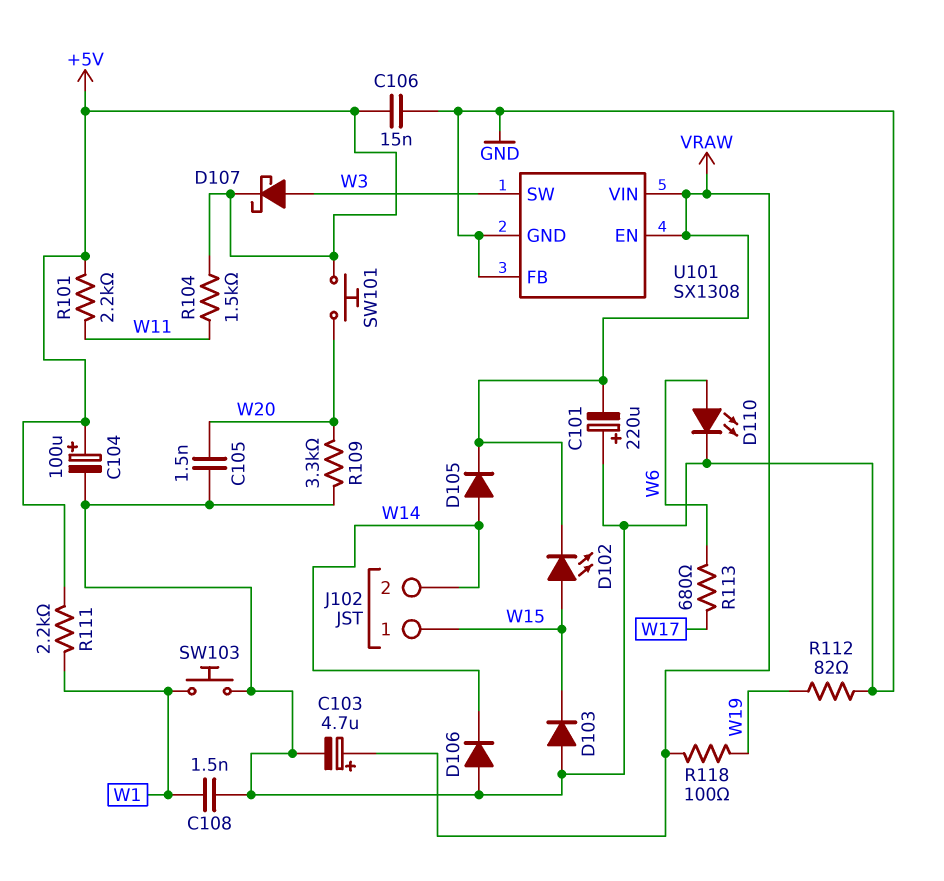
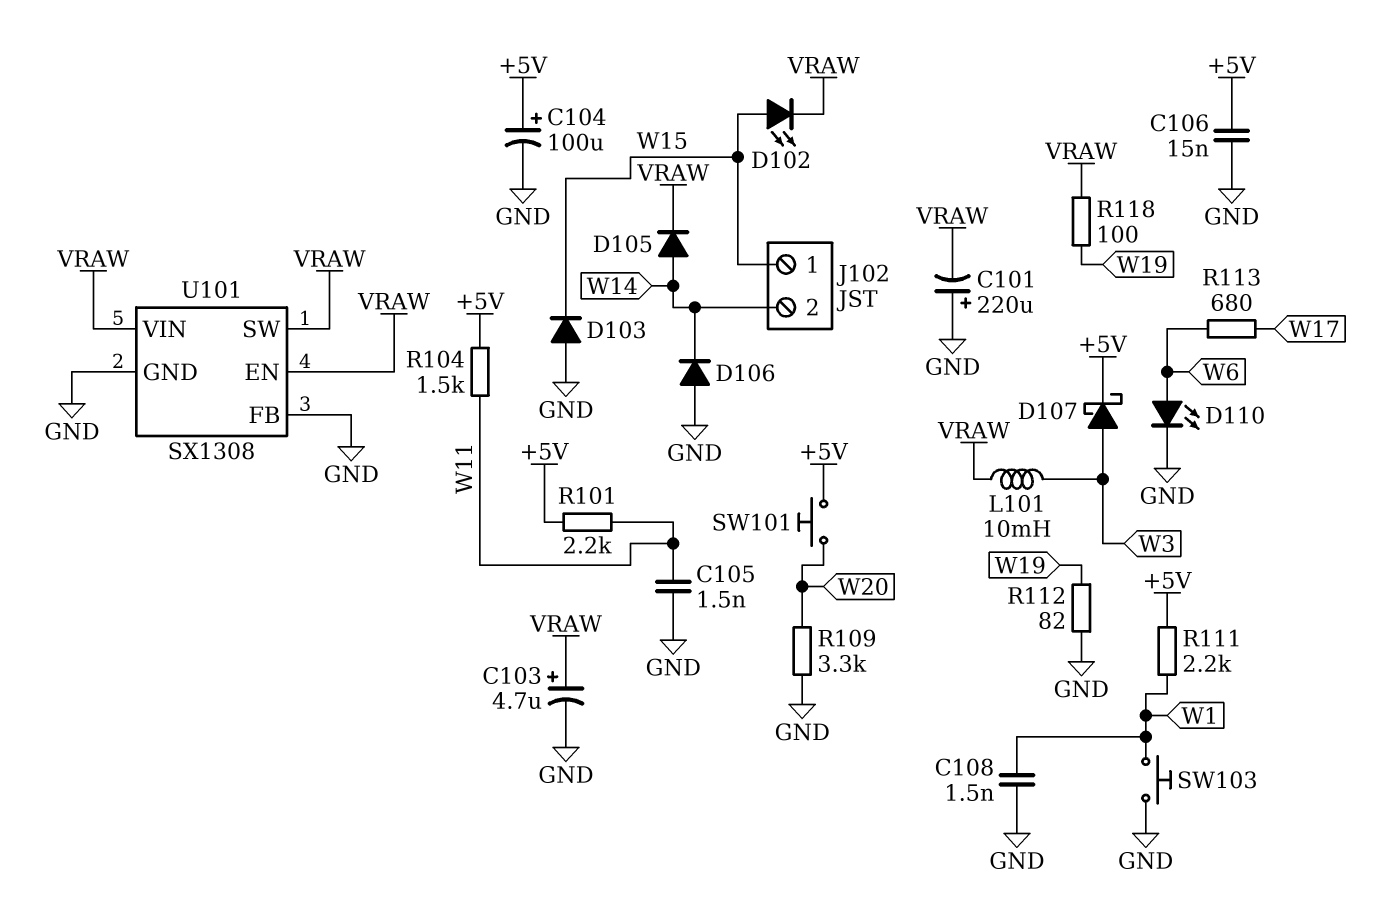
C105: 1.5nF (GND, W20) -> 1.5nF (GND, W11)
L101: none -> 10mH (VRAW, W3)
U101 pin SW: W3 -> VRAW

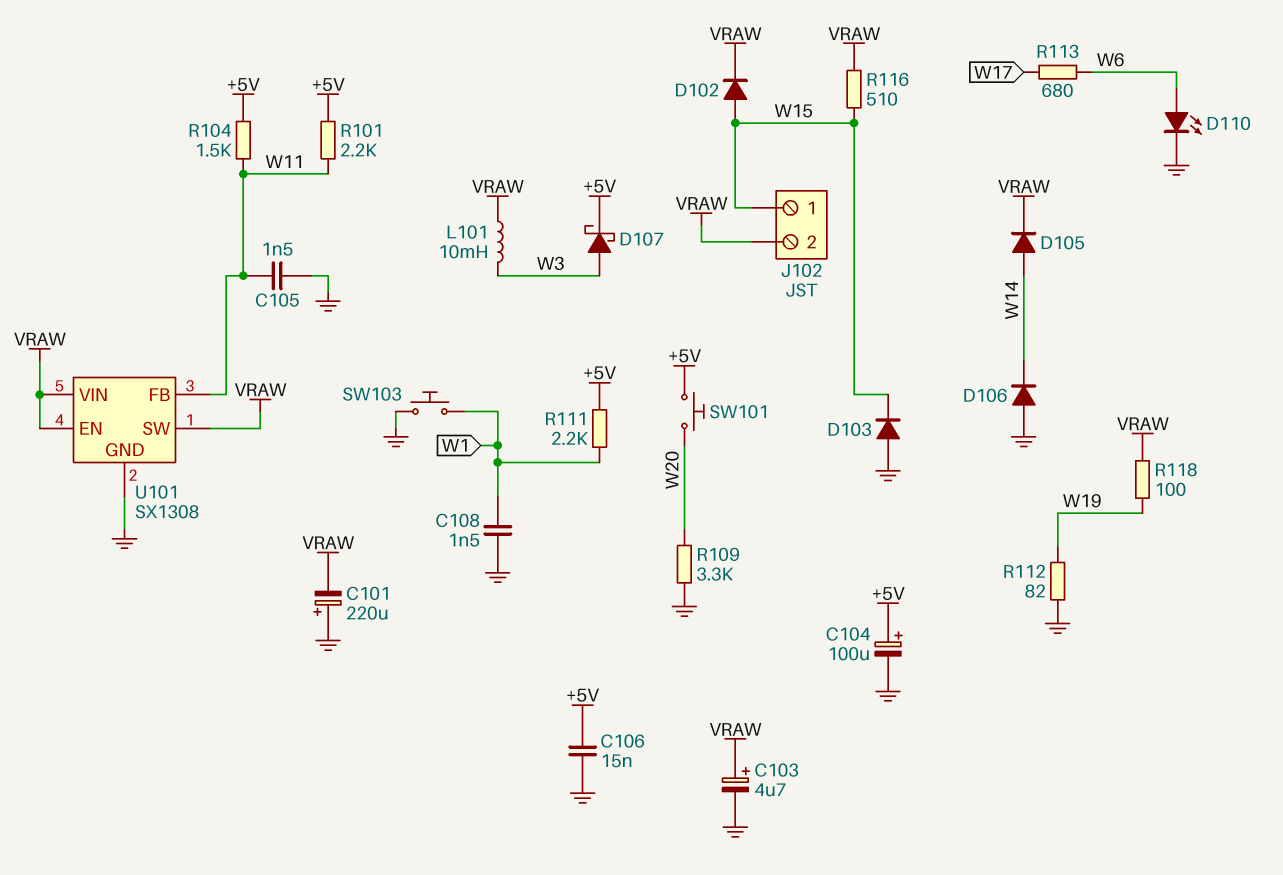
D102: LED (A W15, K VRAW) -> diode (A W15, K VRAW)
J102 pin 2: W14 -> VRAW
R116: none -> 510 (VRAW, W15)
U101 pin FB: GND -> W11

